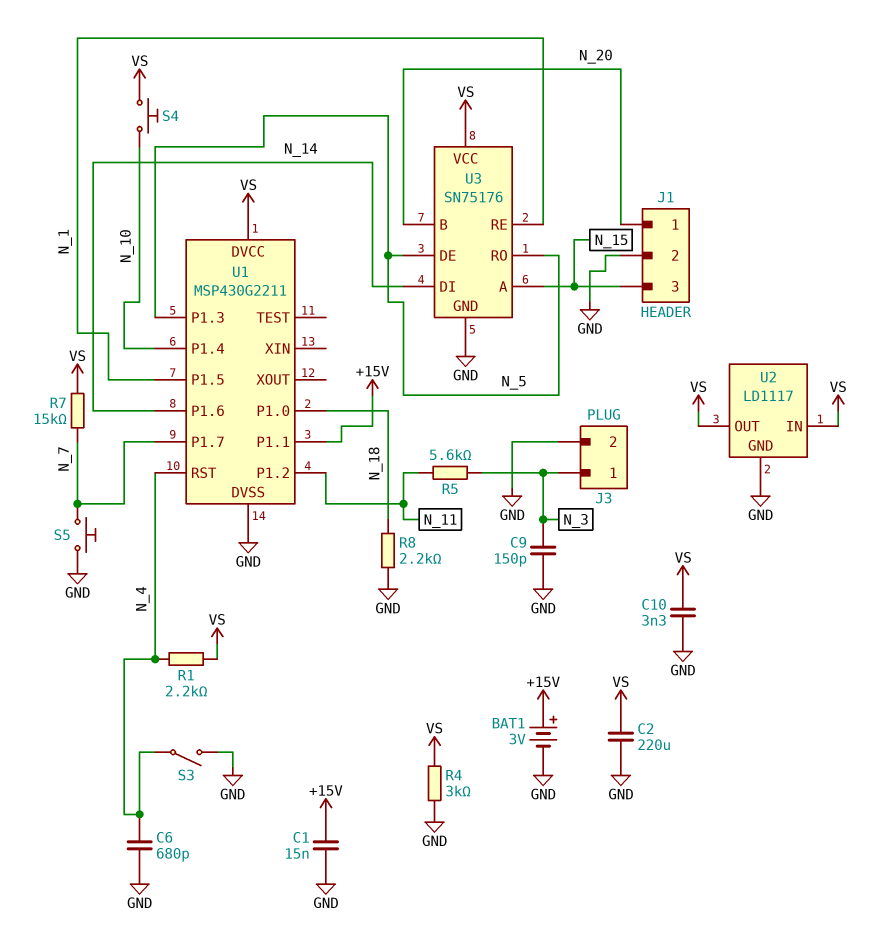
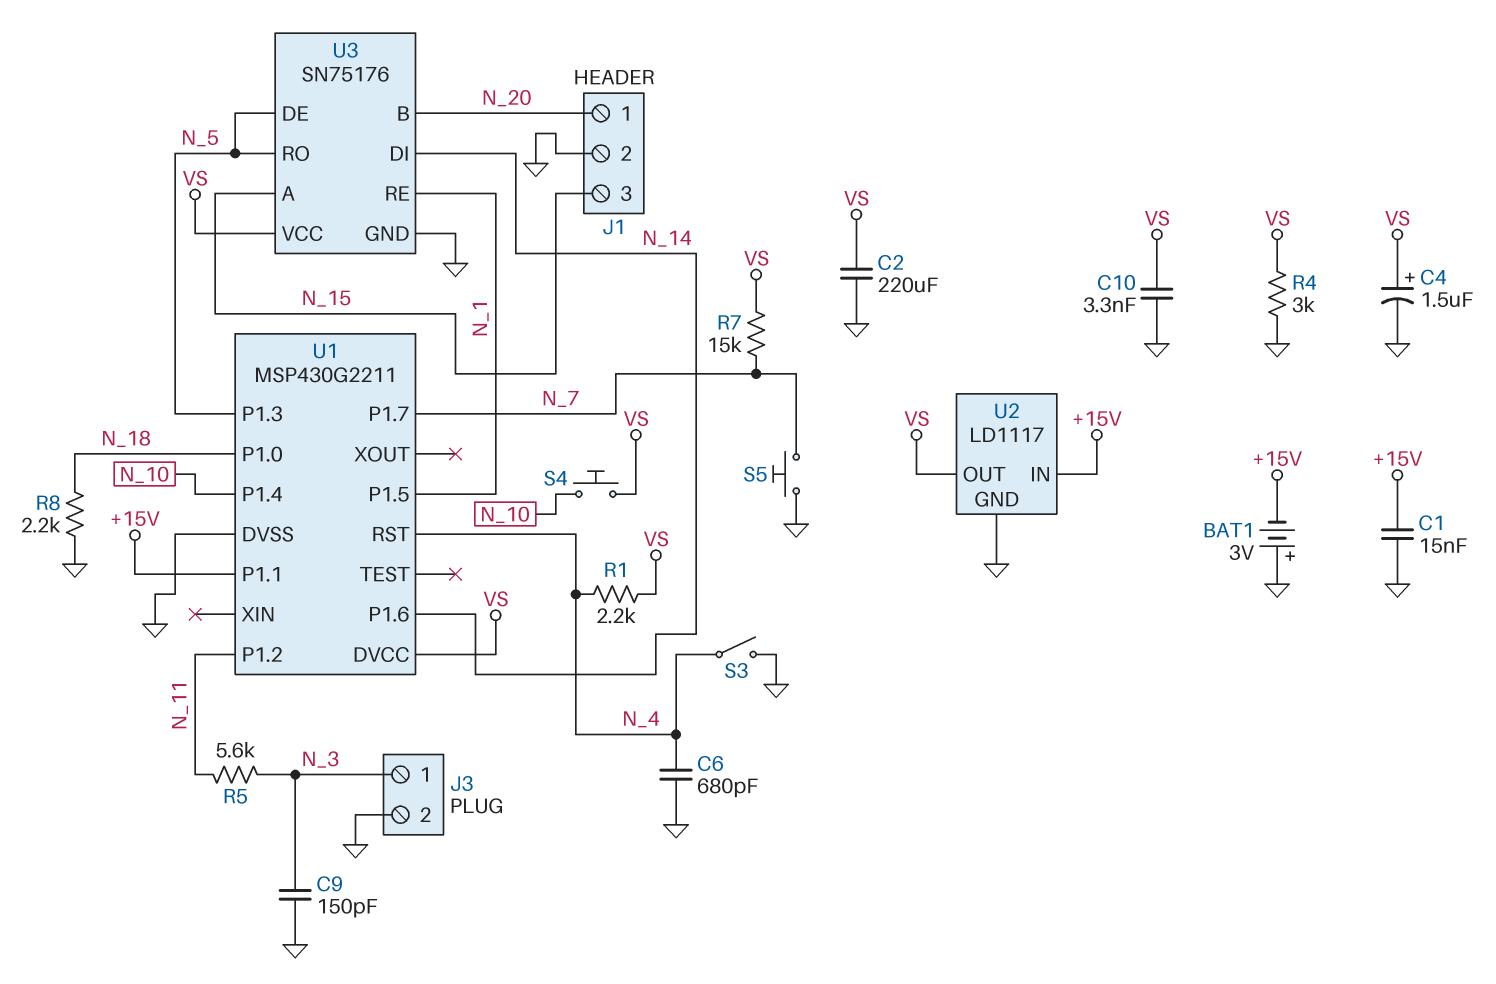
BAT1: 3V (plus +15V, minus GND) -> 3V (plus GND, minus +15V)
C4: none -> 1.5uF (plus VS, minus GND)
U2 pin IN: VS -> +15V

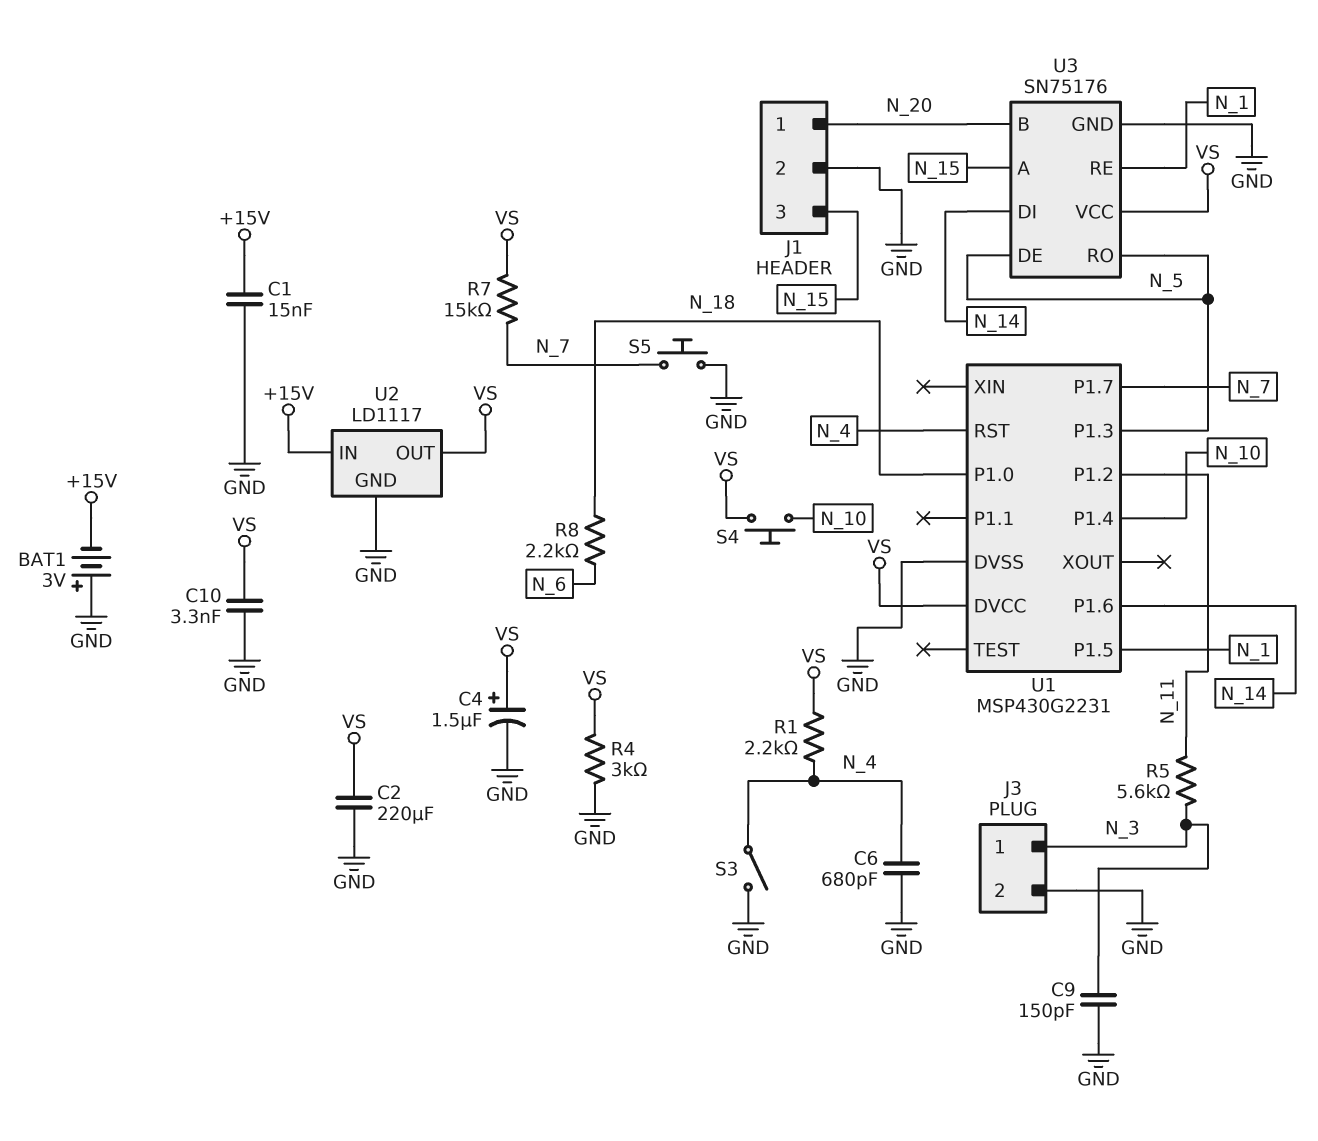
R8: 2.2k (GND, N_18) -> 2.2k (N_6, N_18)
U1: MSP430G2211 -> MSP430G2231
U1 pin P1.1: +15V -> none

